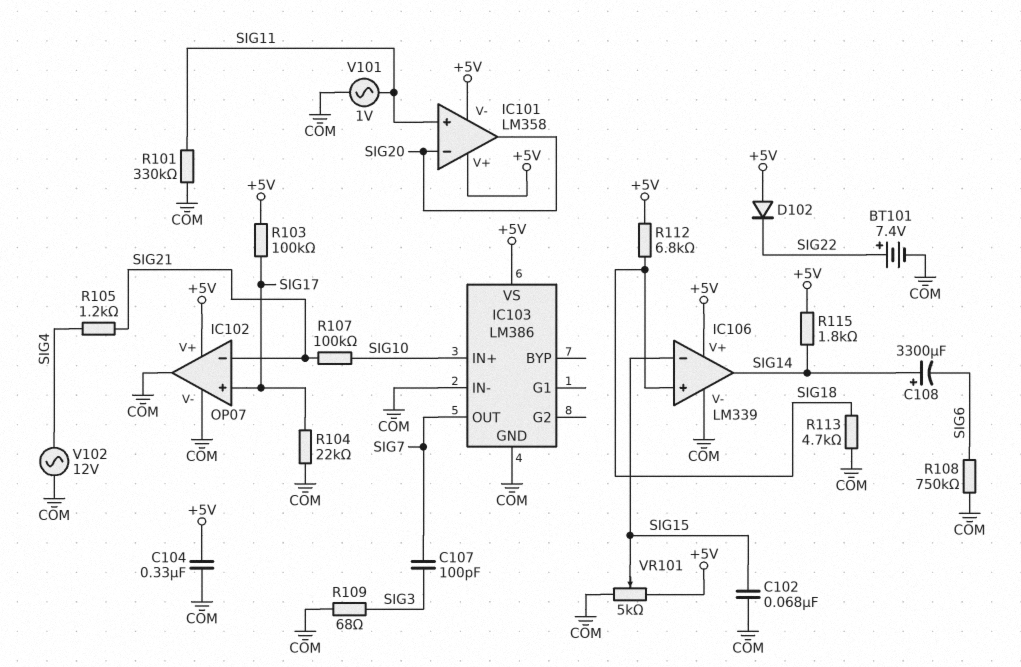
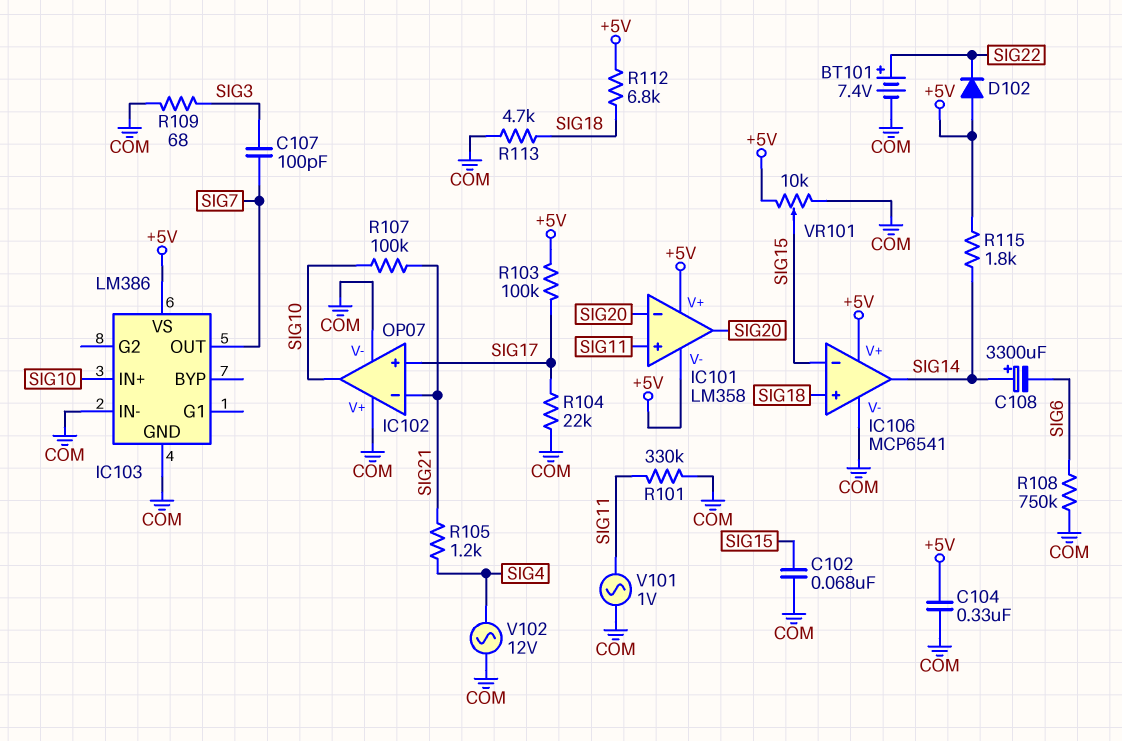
IC102 pin V+: +5V -> COM
IC102 pin out: COM -> SIG10
IC106: LM339 -> MCP6541
VR101: 5k (+5V, COM, wiper SIG15) -> 10k (+5V, COM, wiper SIG15)

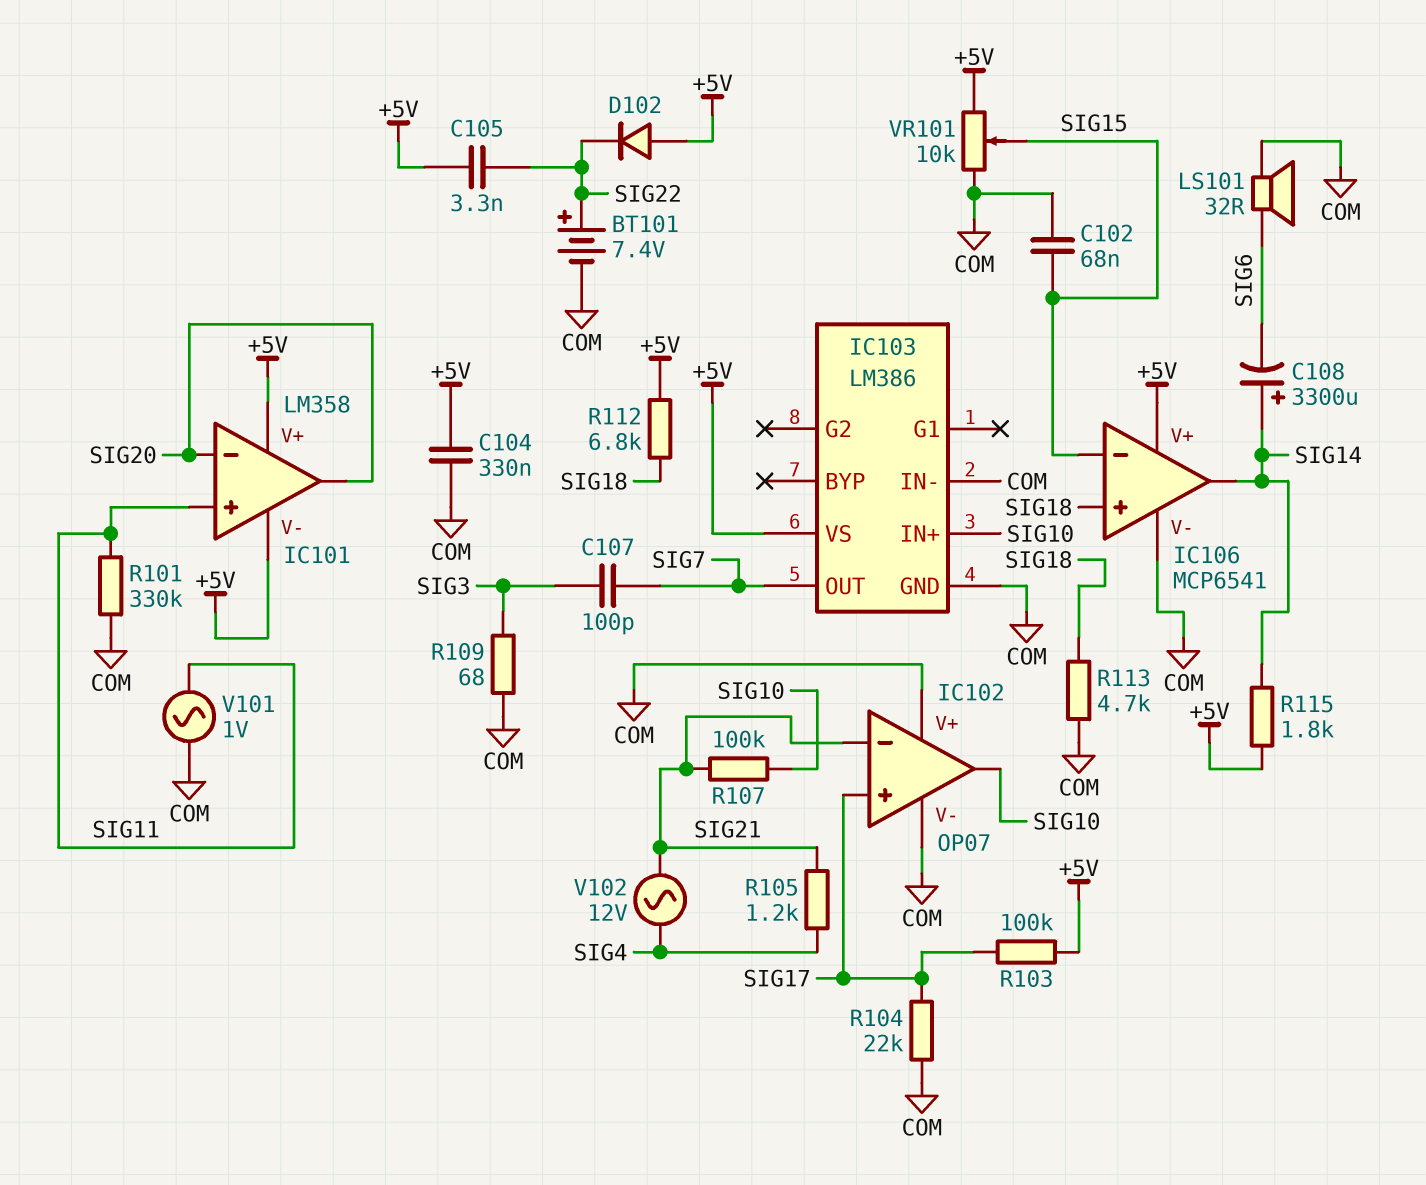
C105: none -> 3.3nF (+5V, SIG22)
LS101: none -> speaker 32R (COM, SIG6)
R108: 750k (COM, SIG6) -> none
V102: AC 12V (COM, SIG4) -> AC 12V (SIG4, SIG21)

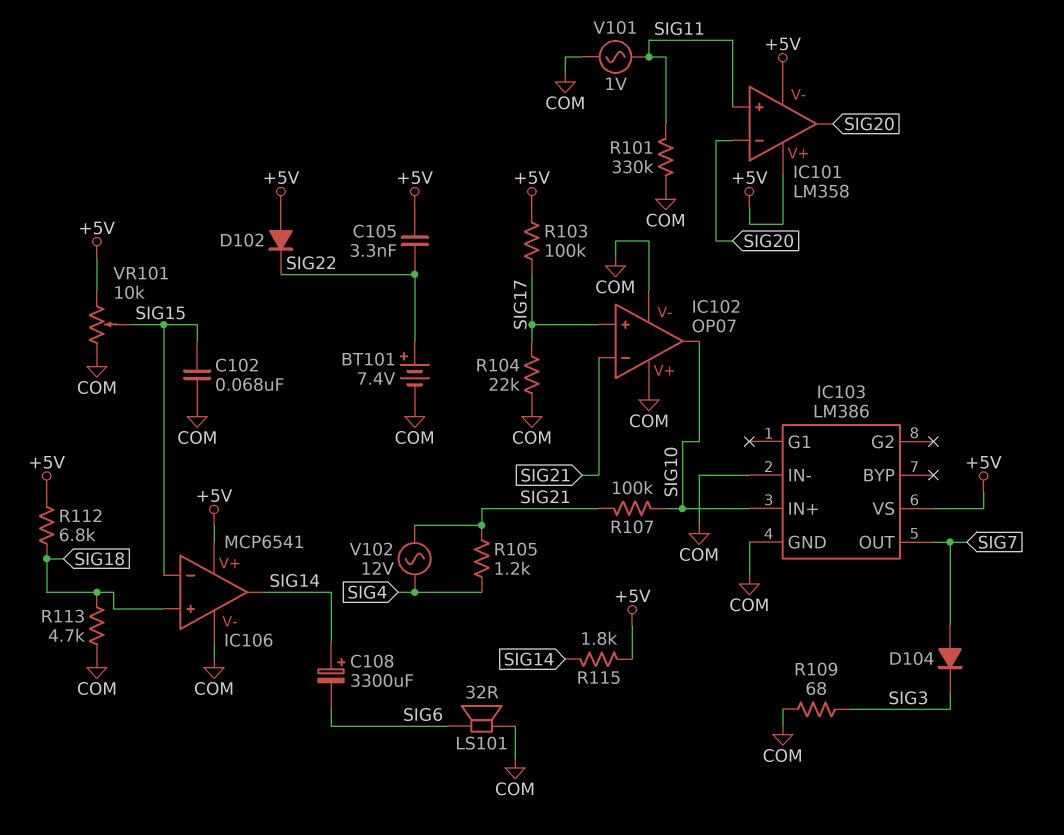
C104: 330nF (+5V, COM) -> none
C107: 100pF (SIG3, SIG7) -> none
D104: none -> diode (A SIG7, K SIG3)

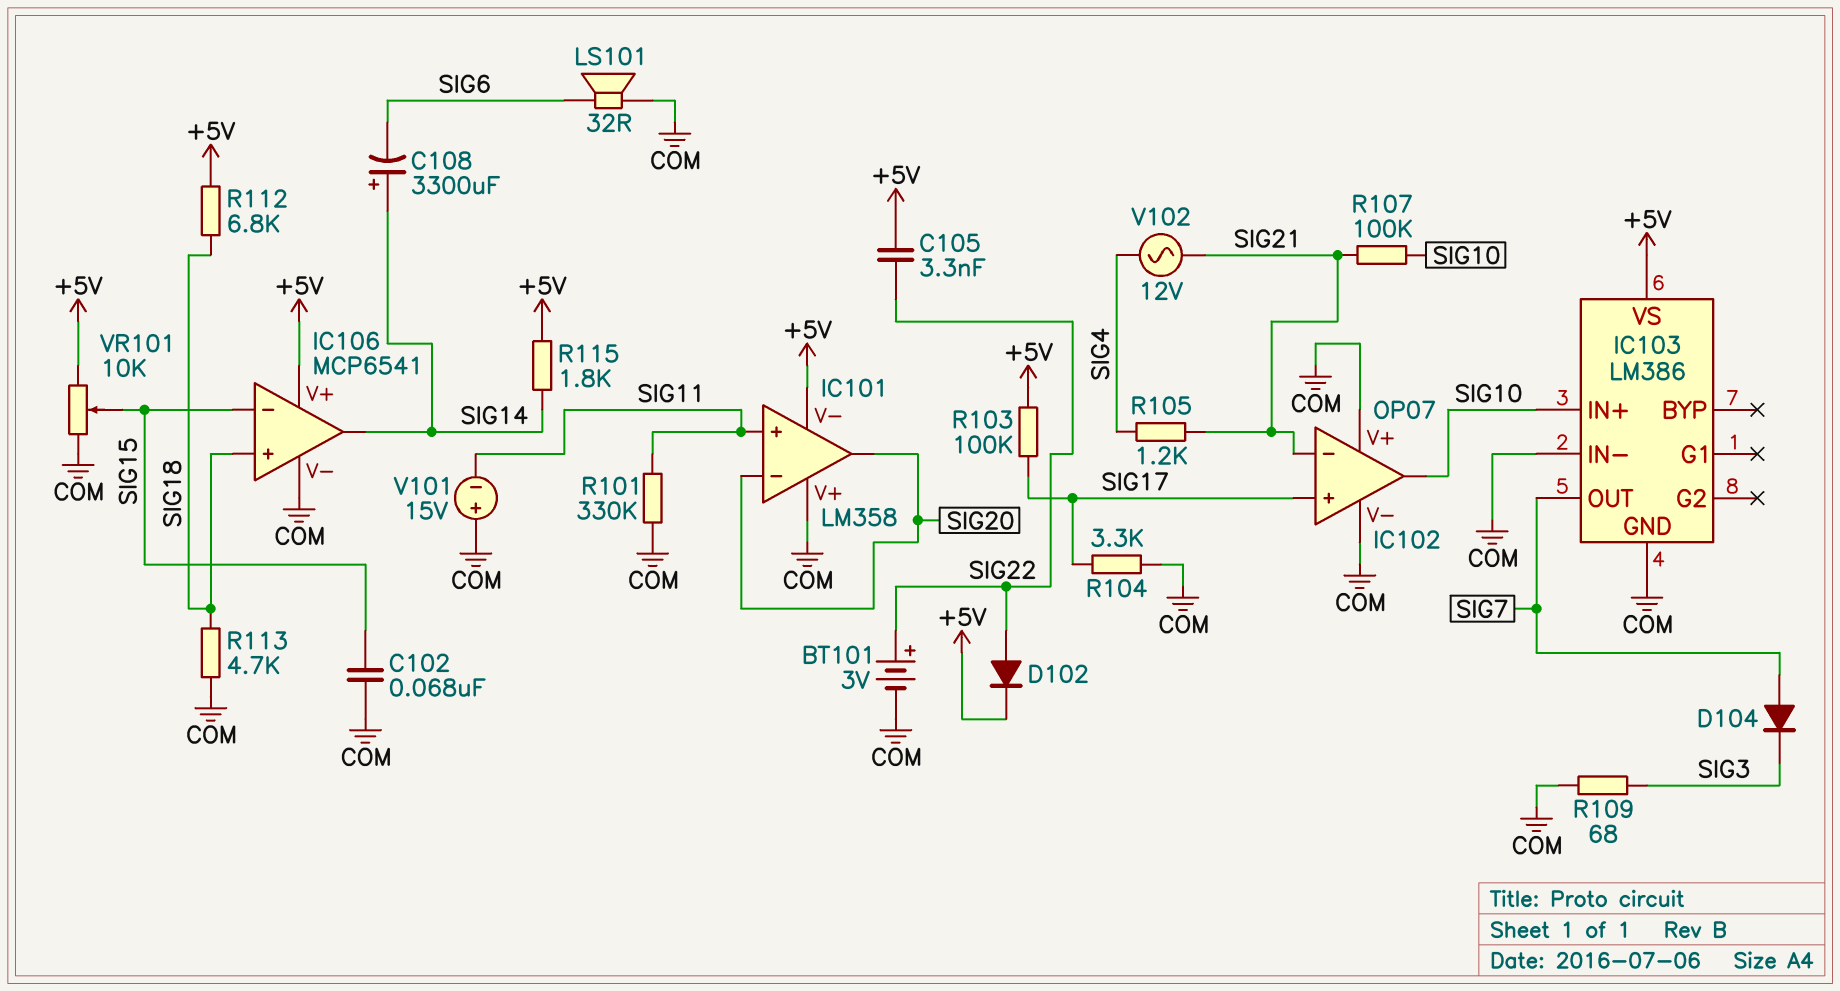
BT101: 7.4V (plus SIG22, minus COM) -> 3V (plus SIG22, minus COM)
D102: diode (A +5V, K SIG22) -> diode (A SIG22, K +5V)
IC101 pin V+: +5V -> COM
R104: 22k (COM, SIG17) -> 3.3k (COM, SIG17)
V101: AC 1V (COM, SIG11) -> 15V (plus COM, minus SIG11)

